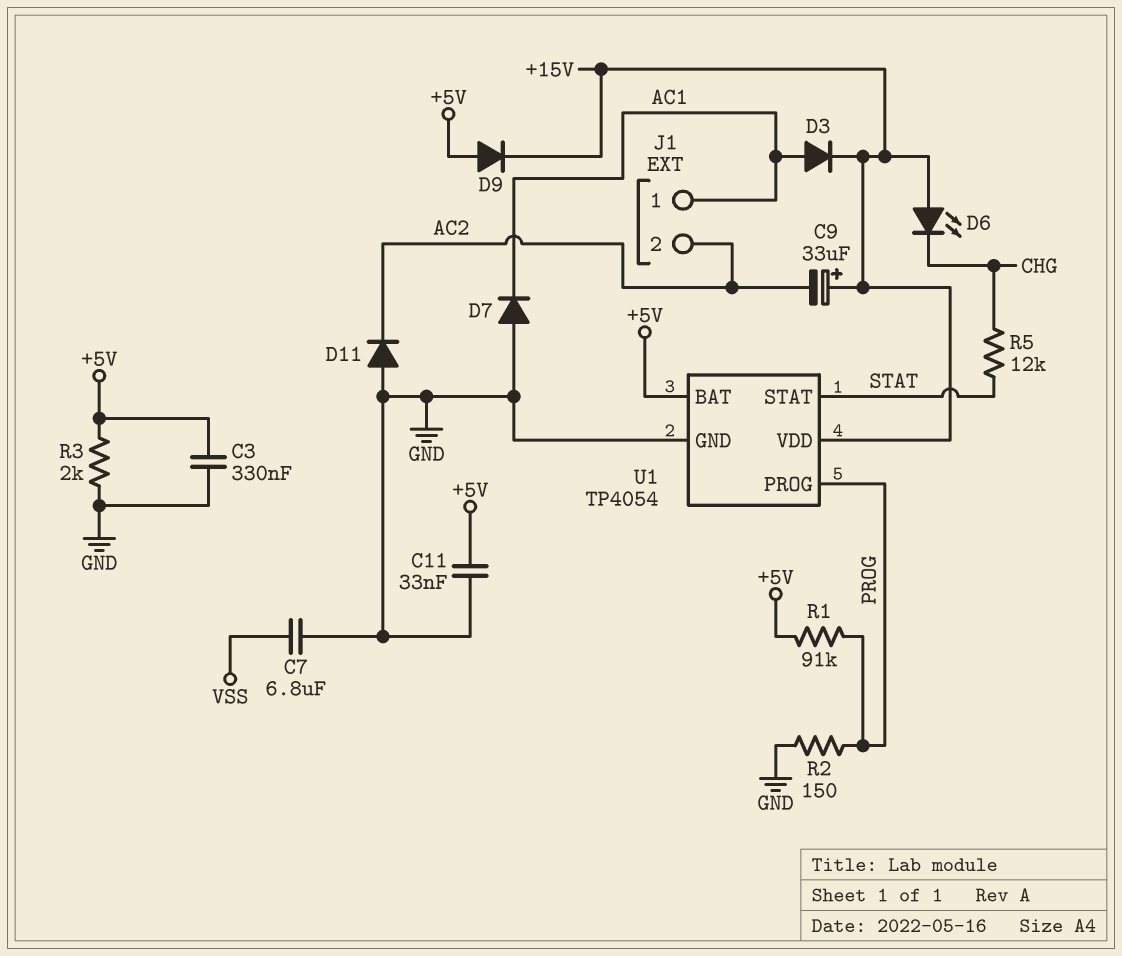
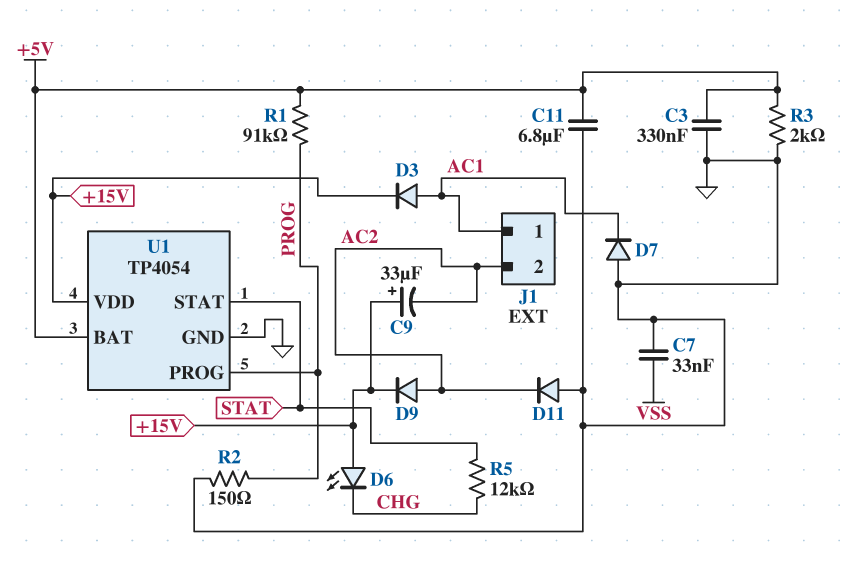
C7: 6.8uF (GND, VSS) -> 33nF (GND, VSS)
C11: 33nF (+5V, GND) -> 6.8uF (+5V, GND)
D9: diode (A +5V, K +15V) -> diode (A AC2, K +15V)

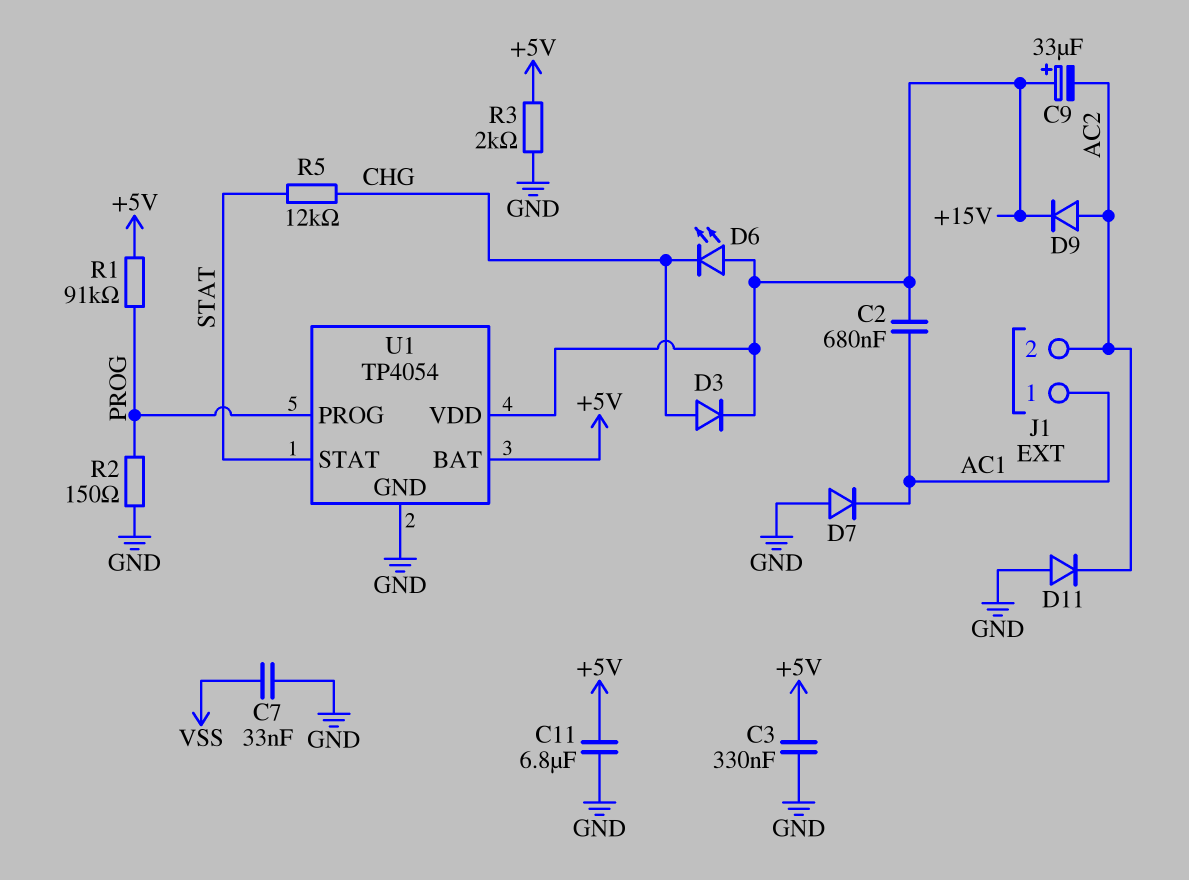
C2: none -> 680nF (+15V, AC1)
D3: diode (A AC1, K +15V) -> diode (A CHG, K +15V)

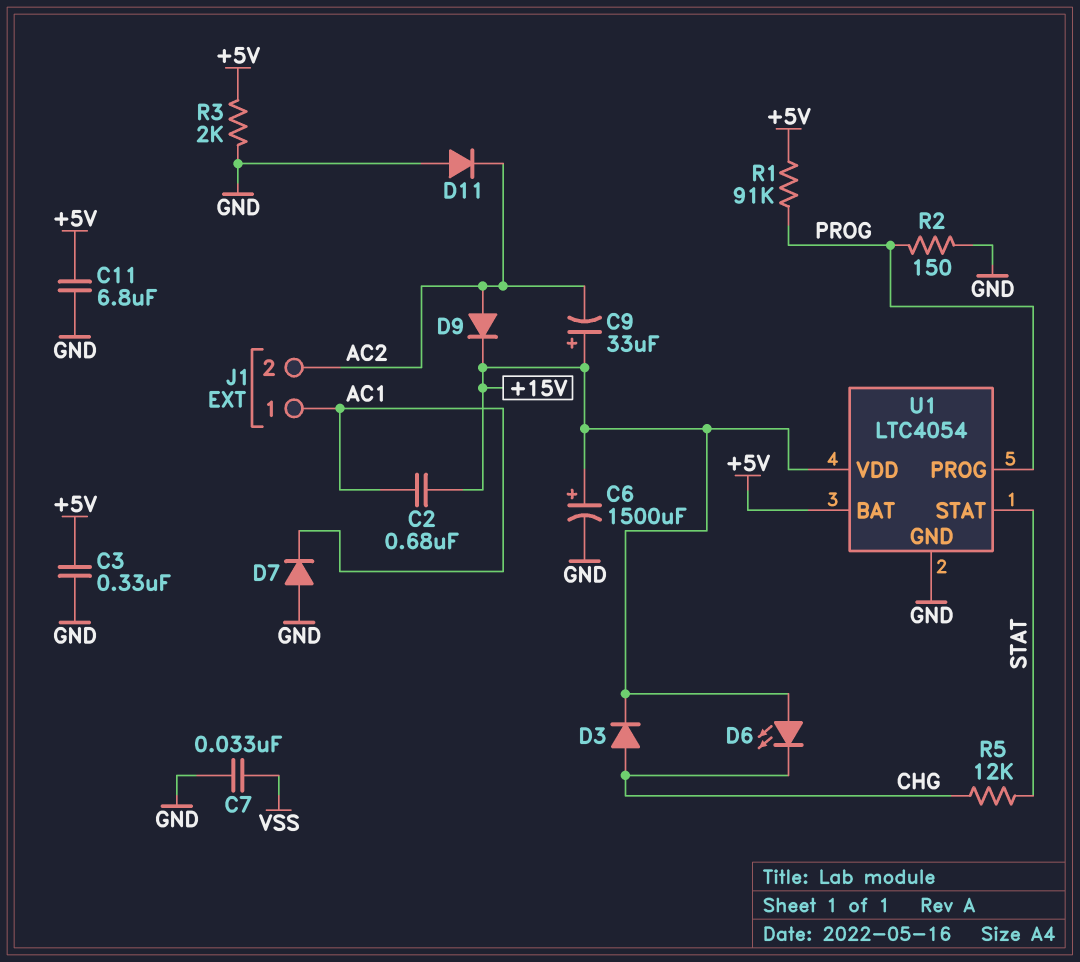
C6: none -> 1500uF (plus +15V, minus GND)
U1: TP4054 -> LTC4054

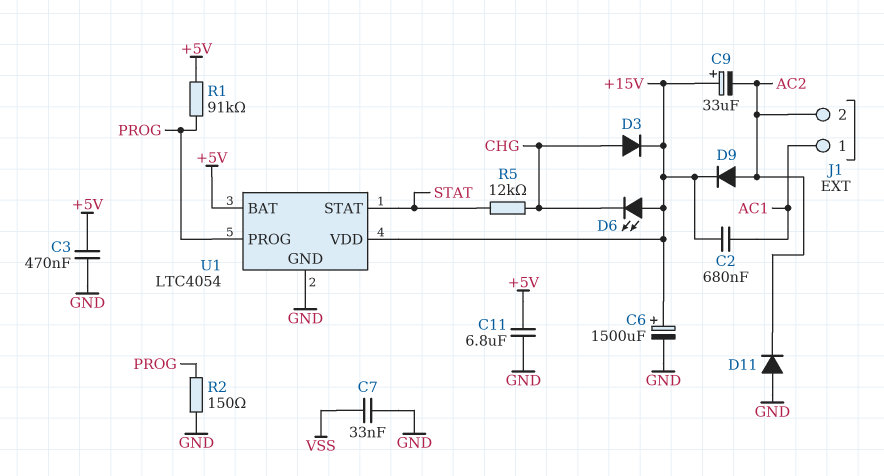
C3: 330nF (+5V, GND) -> 470nF (+5V, GND)
D7: diode (A GND, K AC1) -> none
R3: 2k (+5V, GND) -> none

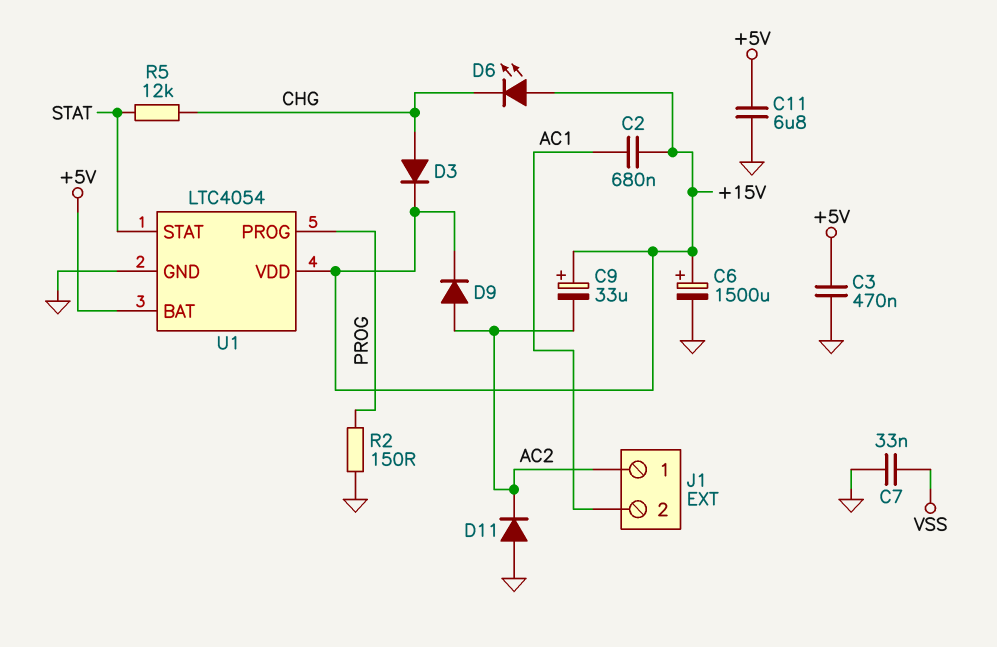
J1 pin 1: AC1 -> AC2
J1 pin 2: AC2 -> AC1
R1: 91k (+5V, PROG) -> none

